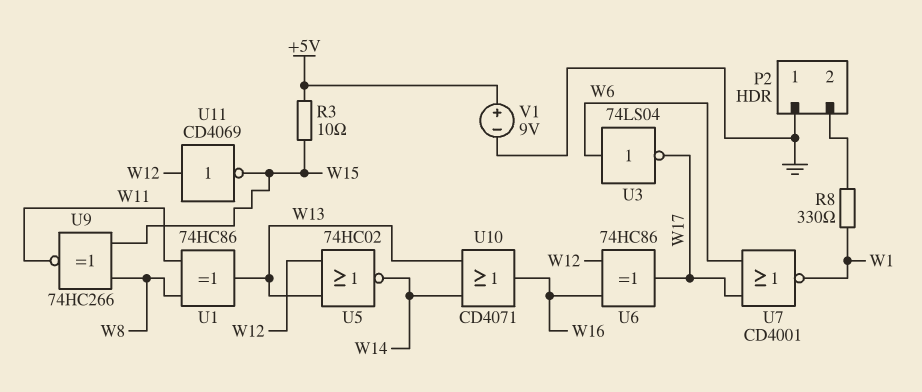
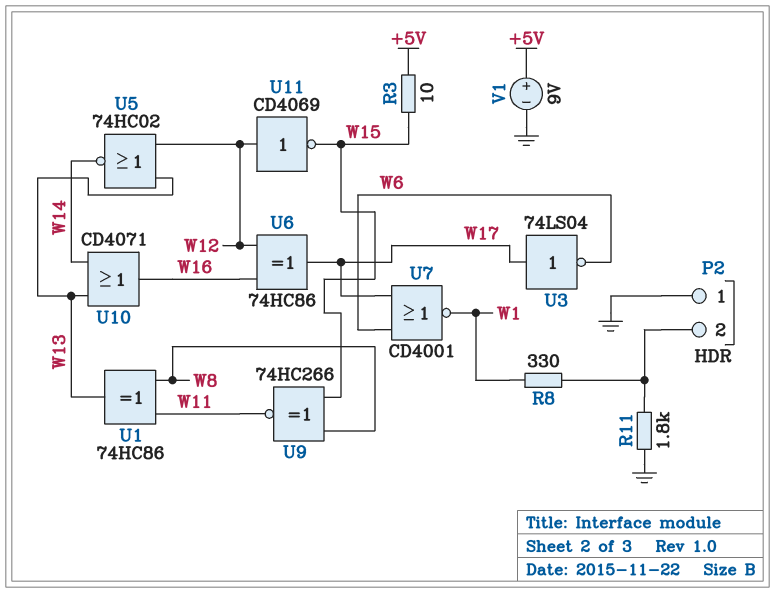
R11: none -> 1.8k (GND, P2/2)
U3: NOT 74LS04 (in W6, out W17) -> NOT 74LS04 (in W17, out W6)

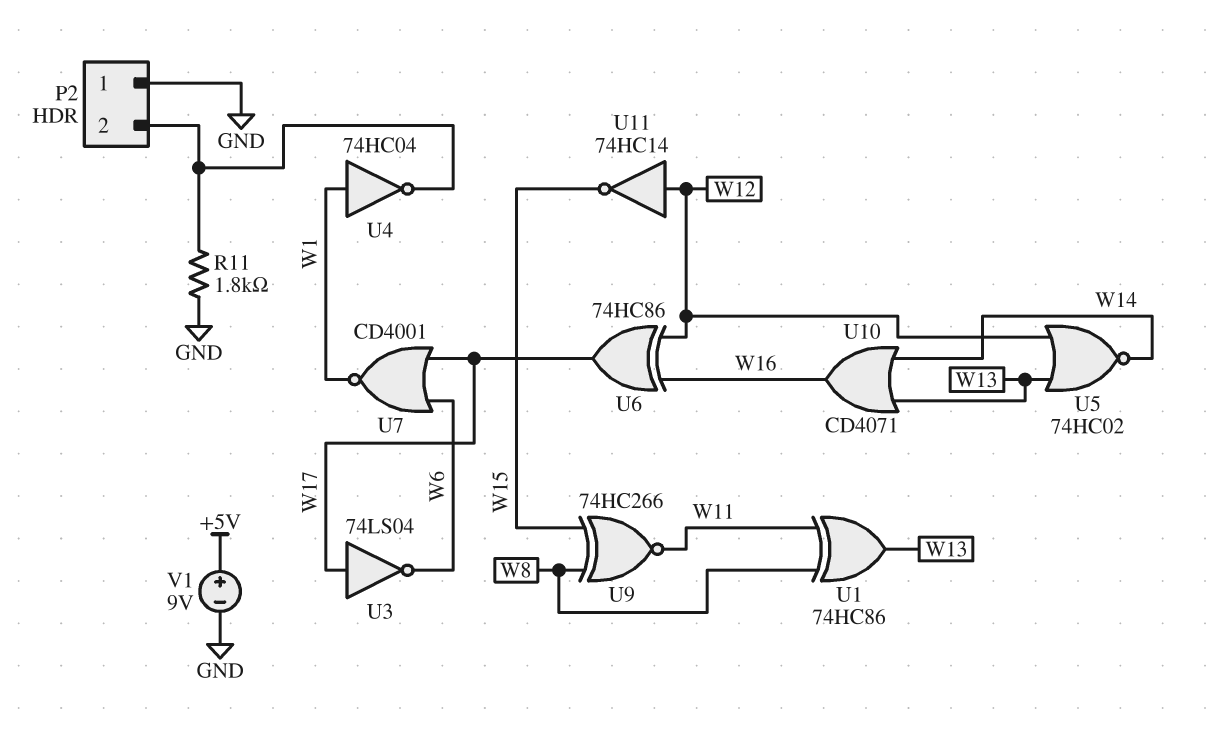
R3: 10 (+5V, W15) -> none
R8: 330 (P2/2, W1) -> none
U4: none -> NOT 74HC04 (in W1, out P2/2)
U11: NOT CD4069 (in W12, out W15) -> NOT 74HC14 (in W12, out W15)

